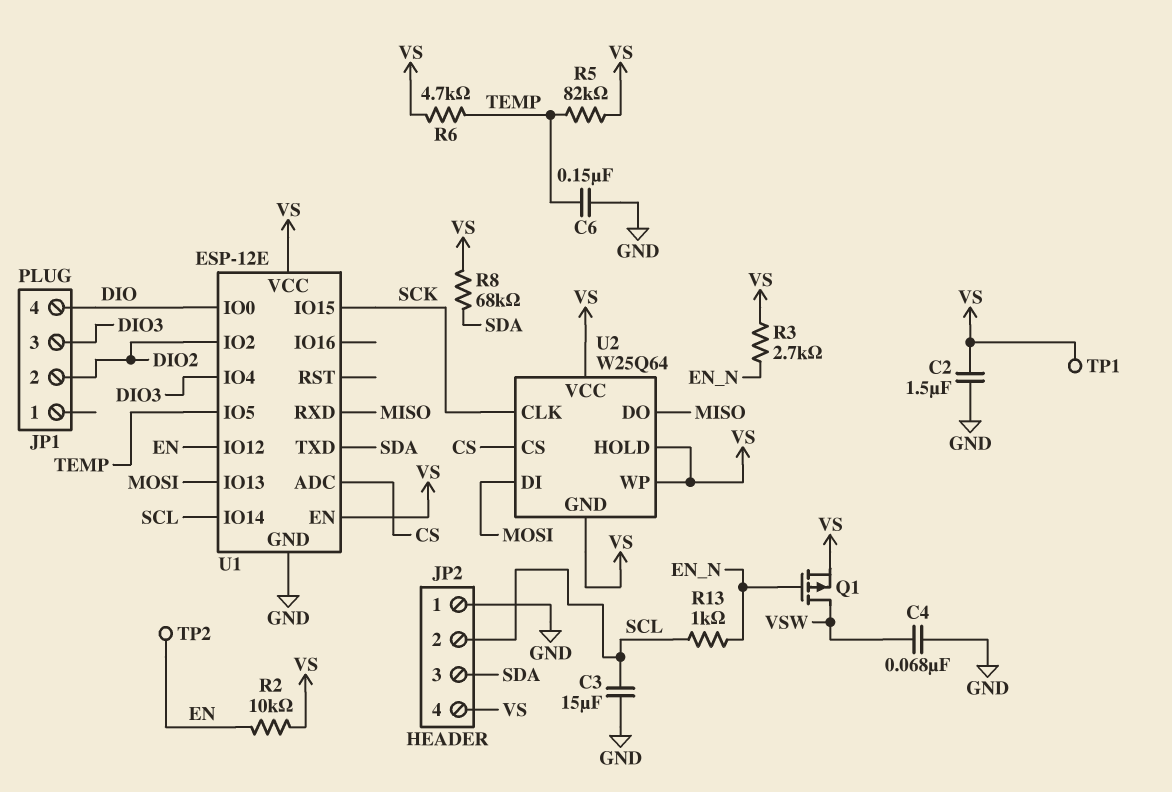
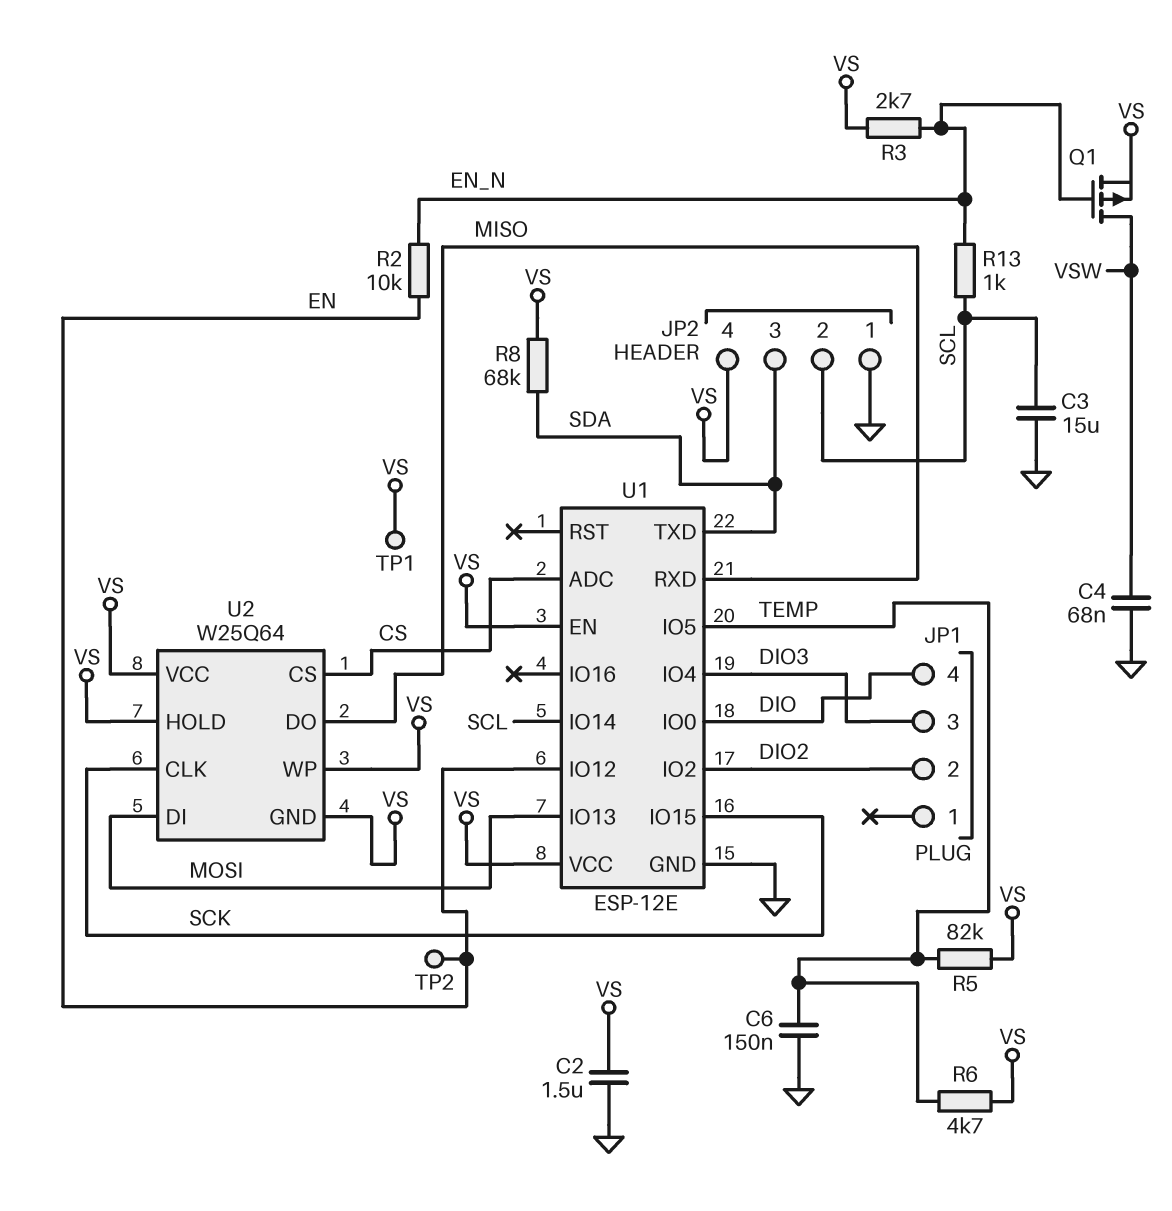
R2: 10k (EN, VS) -> 10k (EN, EN_N)

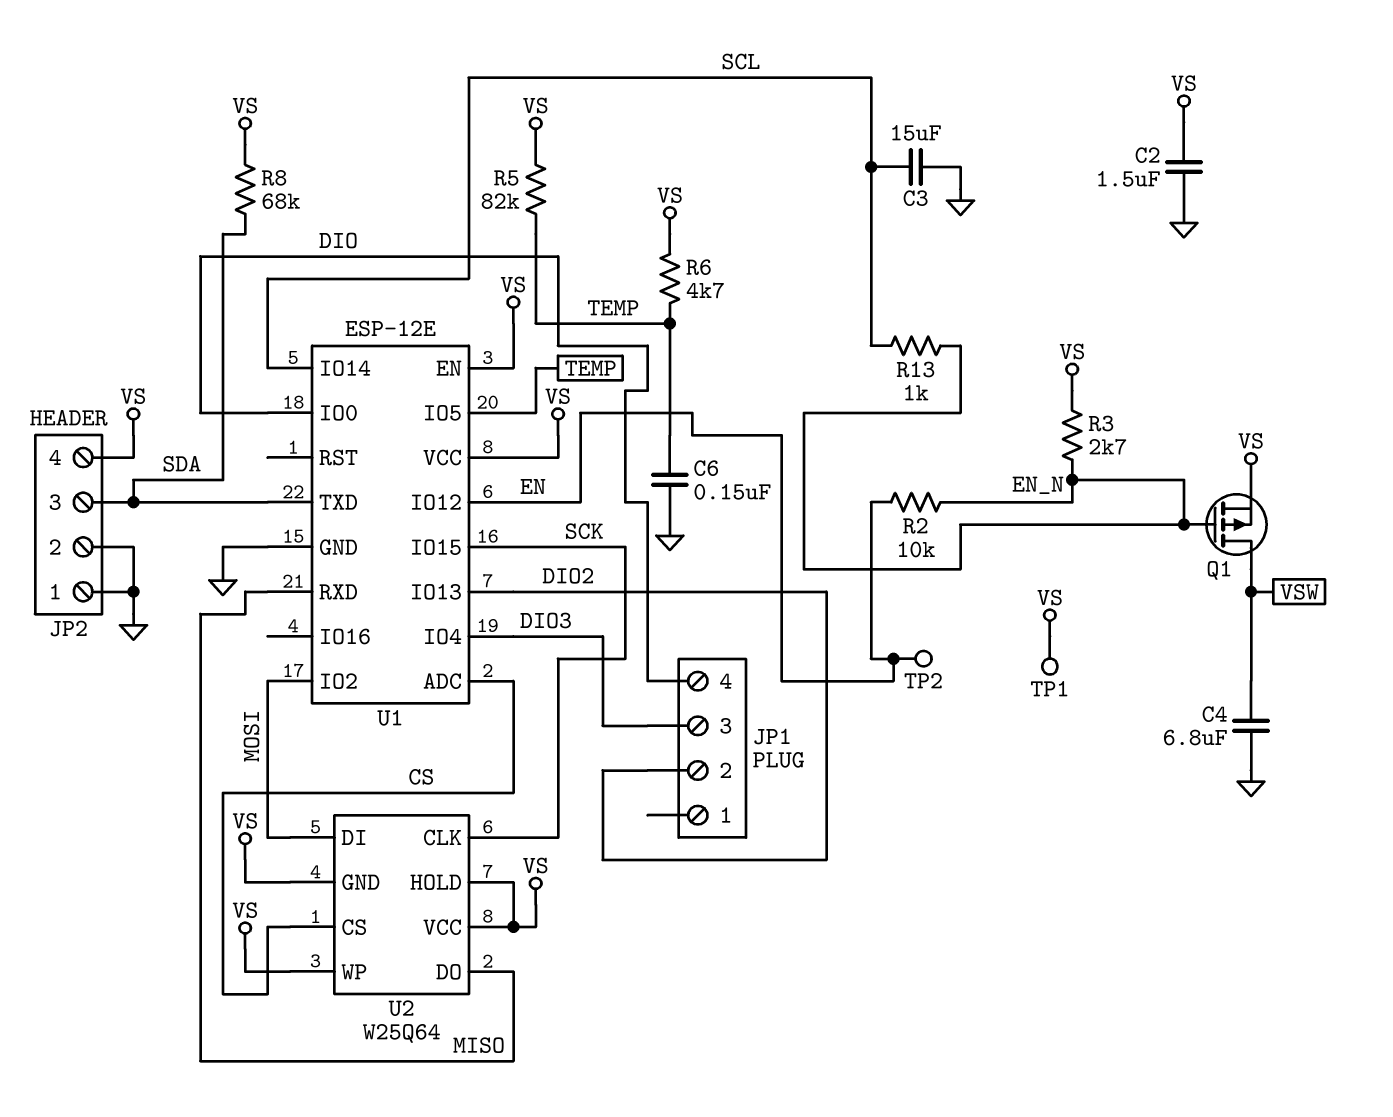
C4: 68nF (GND, VSW) -> 6.8uF (GND, VSW)
JP2 pin 2: SCL -> GND
U1 pin IO2: DIO2 -> MOSI
U1 pin IO13: MOSI -> DIO2

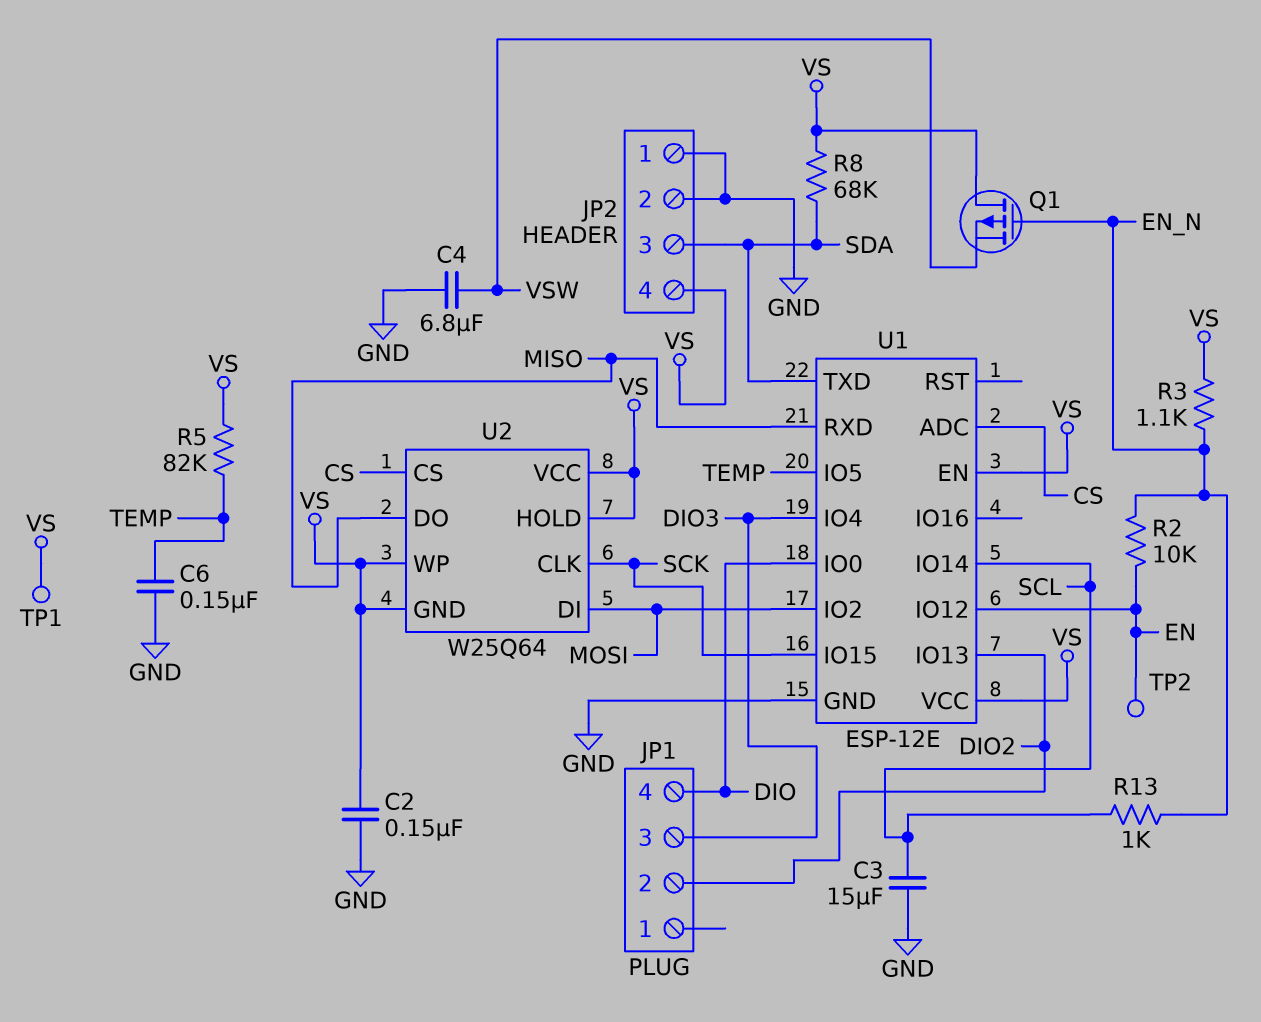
C2: 1.5uF (GND, VS) -> 150nF (GND, VS)
Q1: PMOS (G EN_N, D VSW, S VS) -> PMOS (G EN_N, D VS, S VSW)
R3: 2.7k (EN_N, VS) -> 1.1k (EN_N, VS)
R6: 4.7k (TEMP, VS) -> none

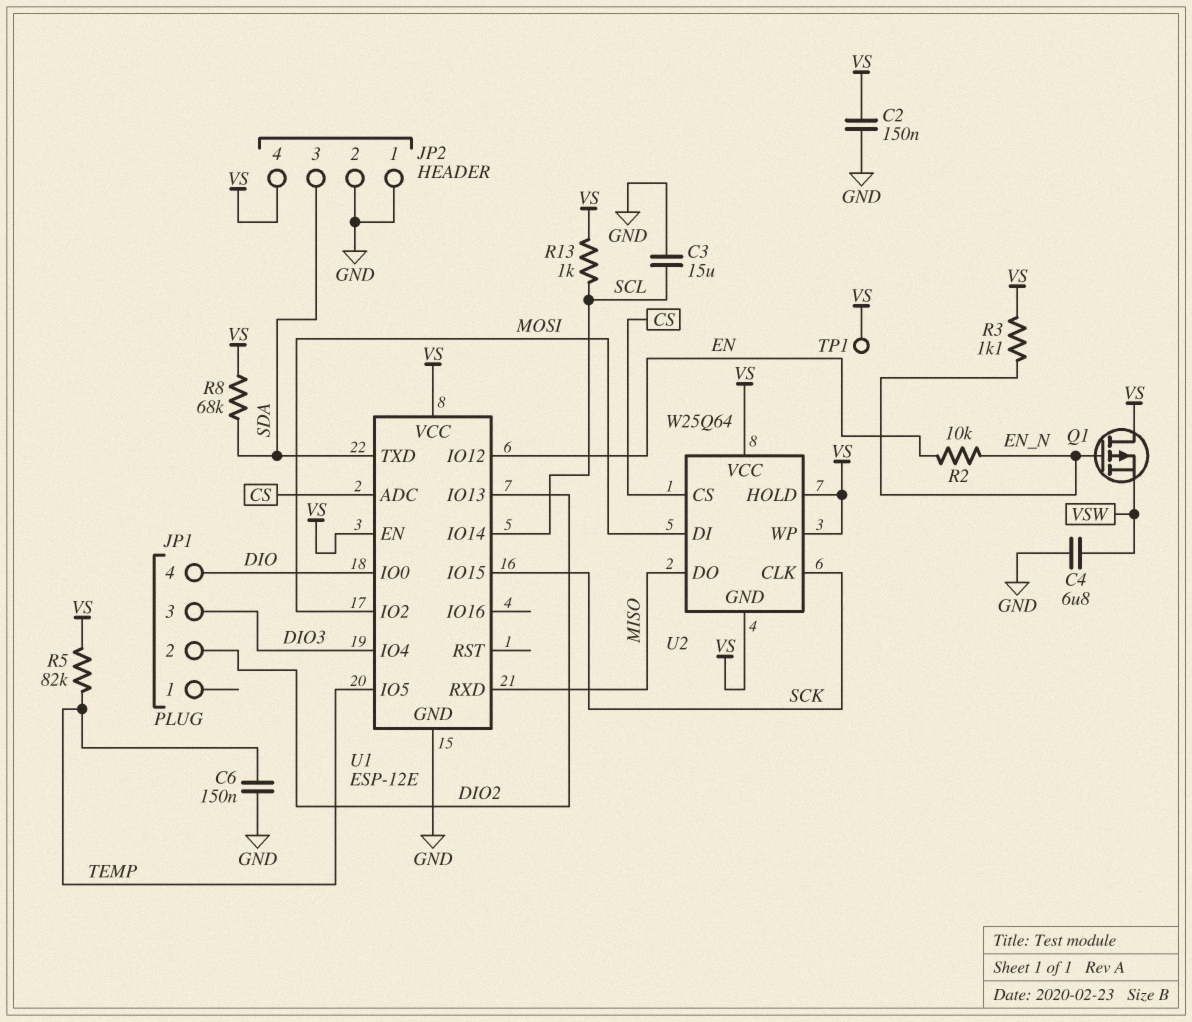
R13: 1k (EN_N, SCL) -> 1k (SCL, VS)
TP2: test point (EN) -> none

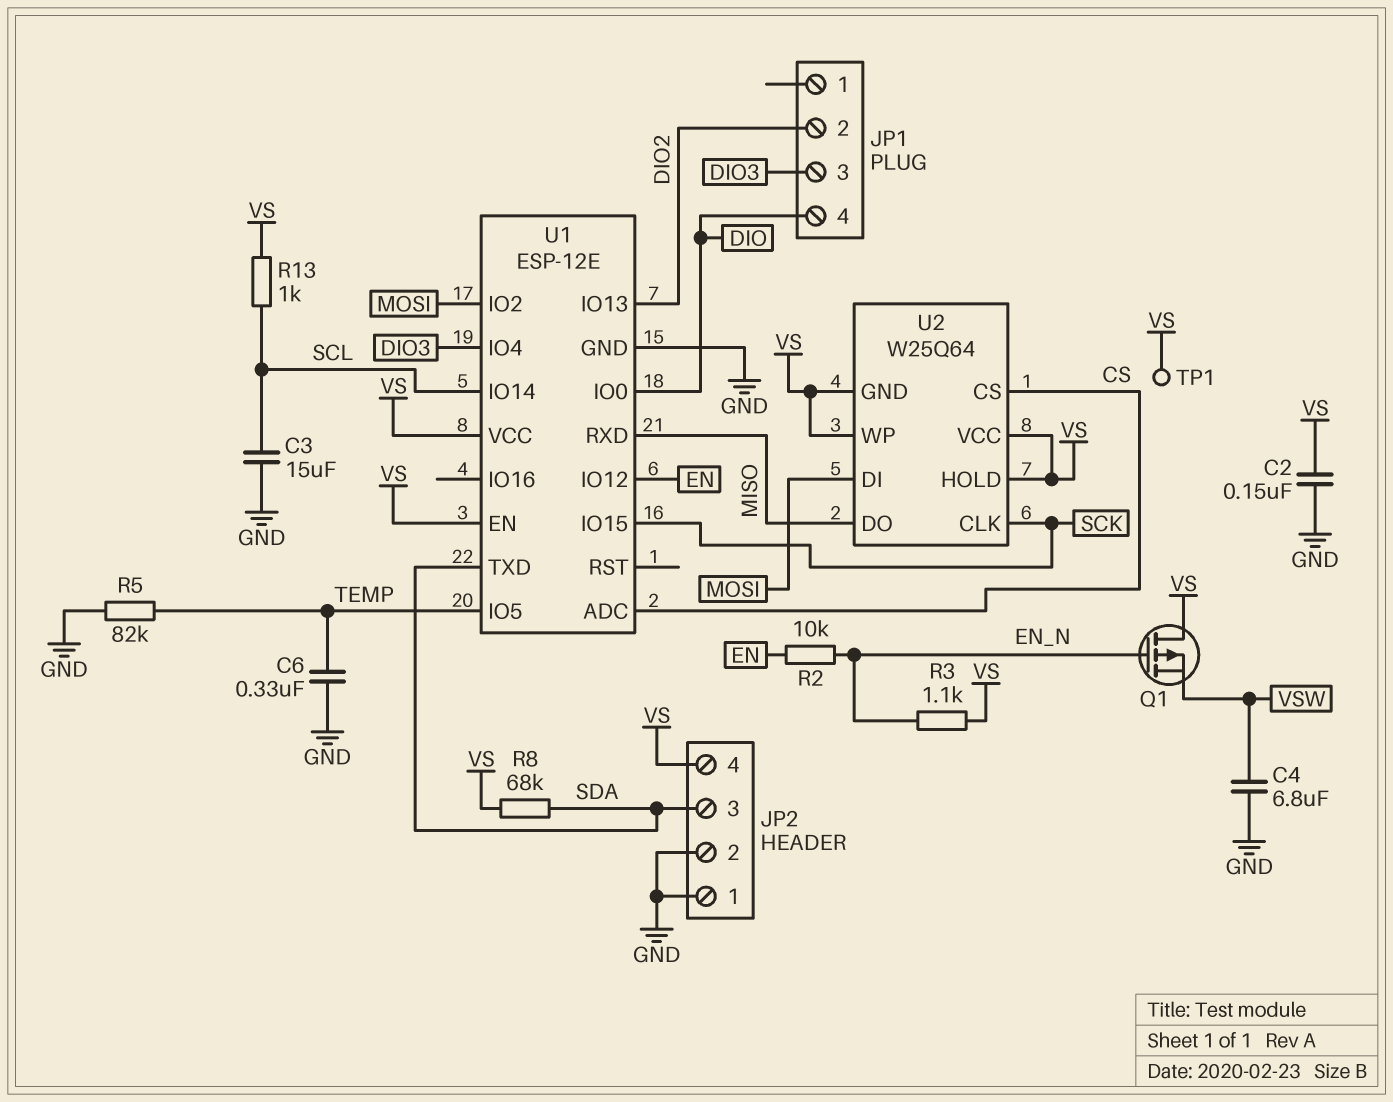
C6: 150nF (GND, TEMP) -> 330nF (GND, TEMP)
R5: 82k (TEMP, VS) -> 82k (GND, TEMP)

